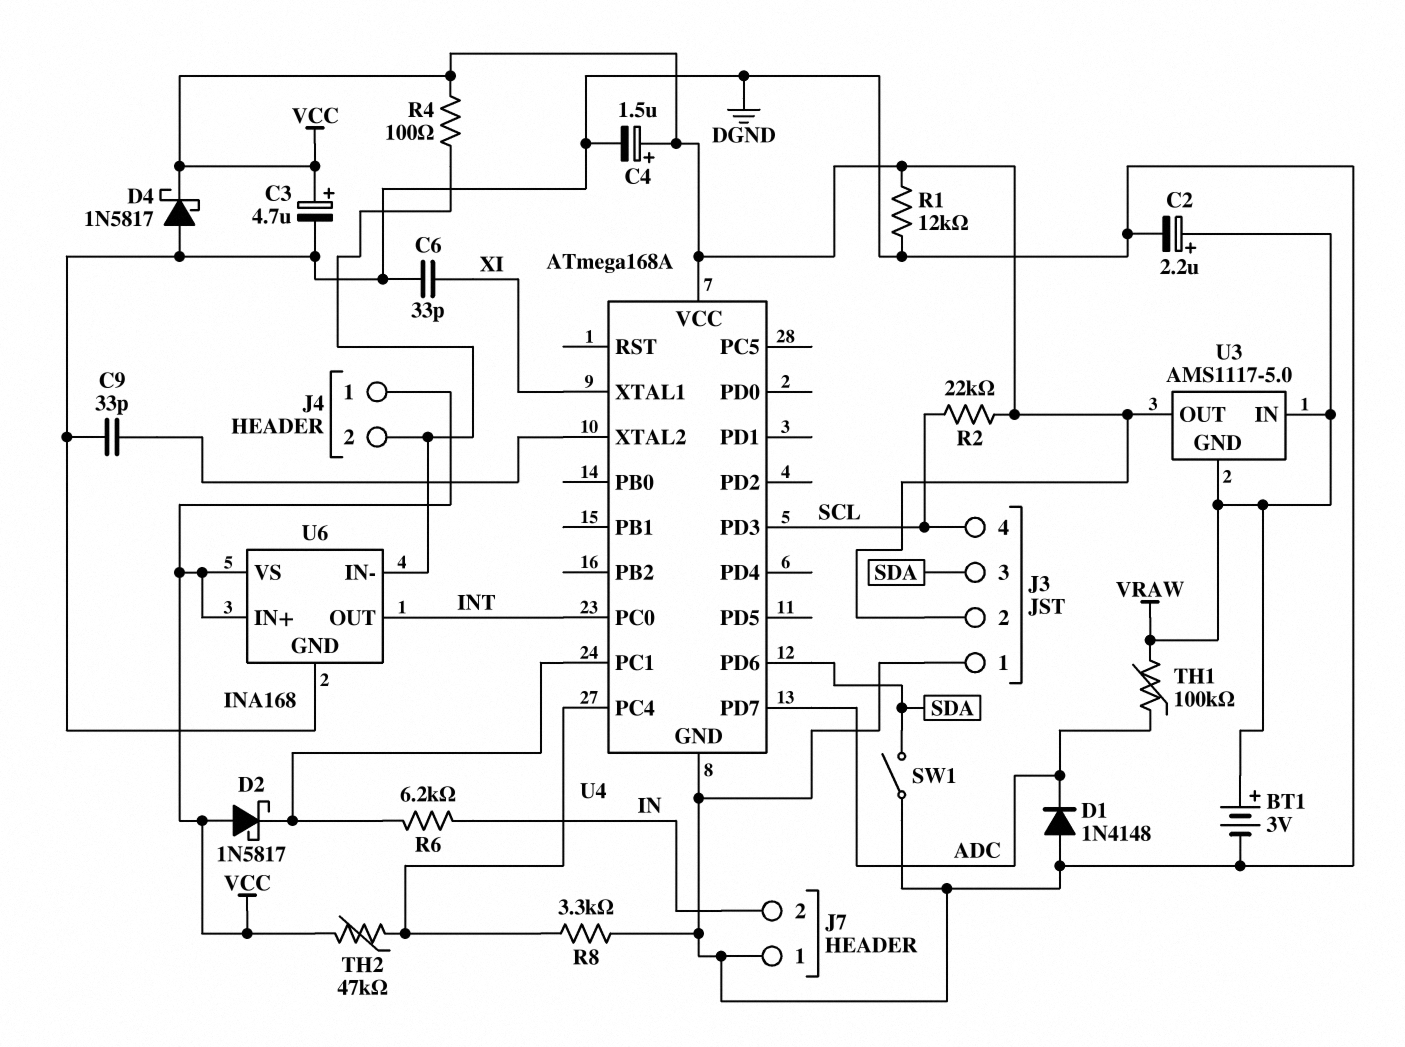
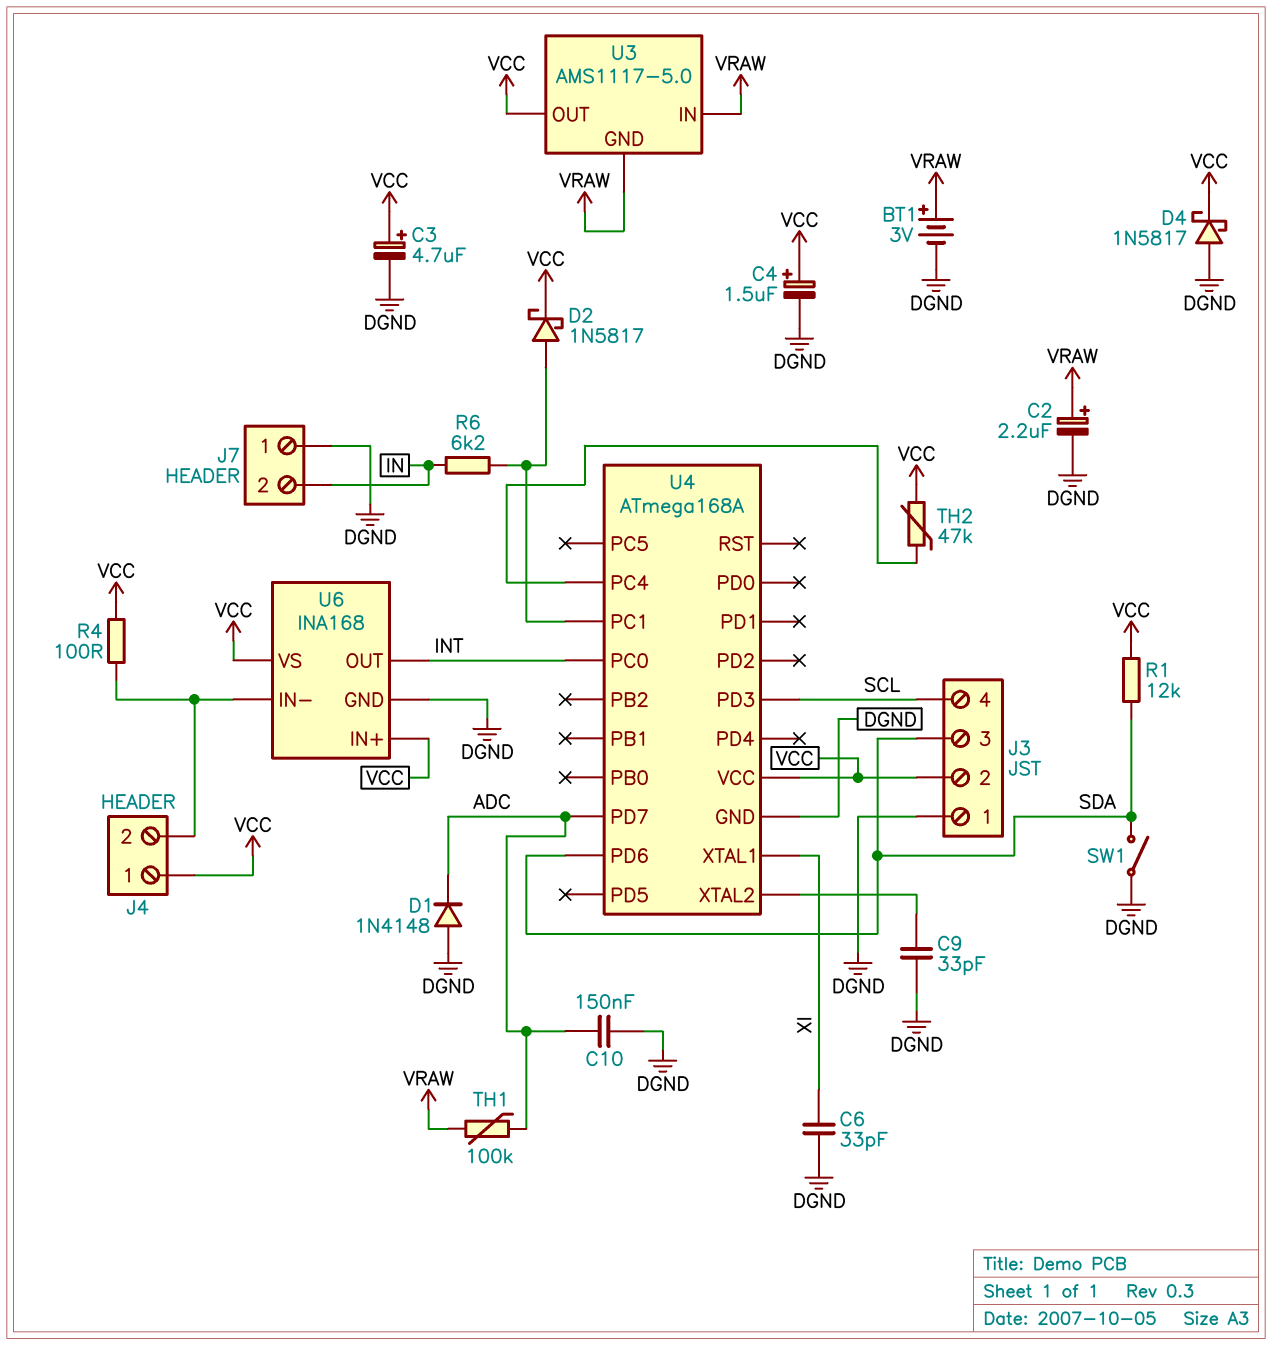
C10: none -> 150nF (ADC, DGND)
D2: schottky 1N5817 (A VCC, K U4/PC1) -> schottky 1N5817 (A U4/PC1, K VCC)
R1: 12k (DGND, VCC) -> 12k (SDA, VCC)
R2: 22k (SCL, VCC) -> none
R8: 3.3k (DGND, U4/PC4) -> none

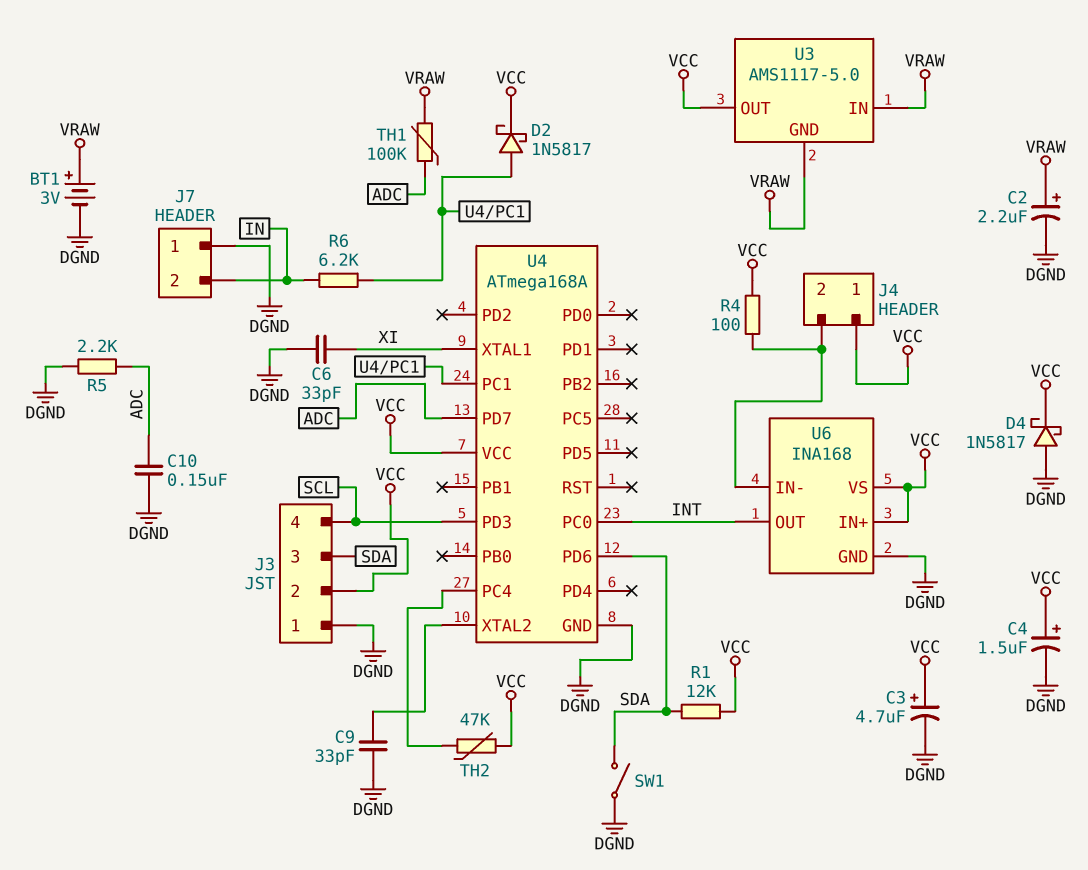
D1: diode 1N4148 (A DGND, K ADC) -> none
R5: none -> 2.2k (ADC, DGND)

